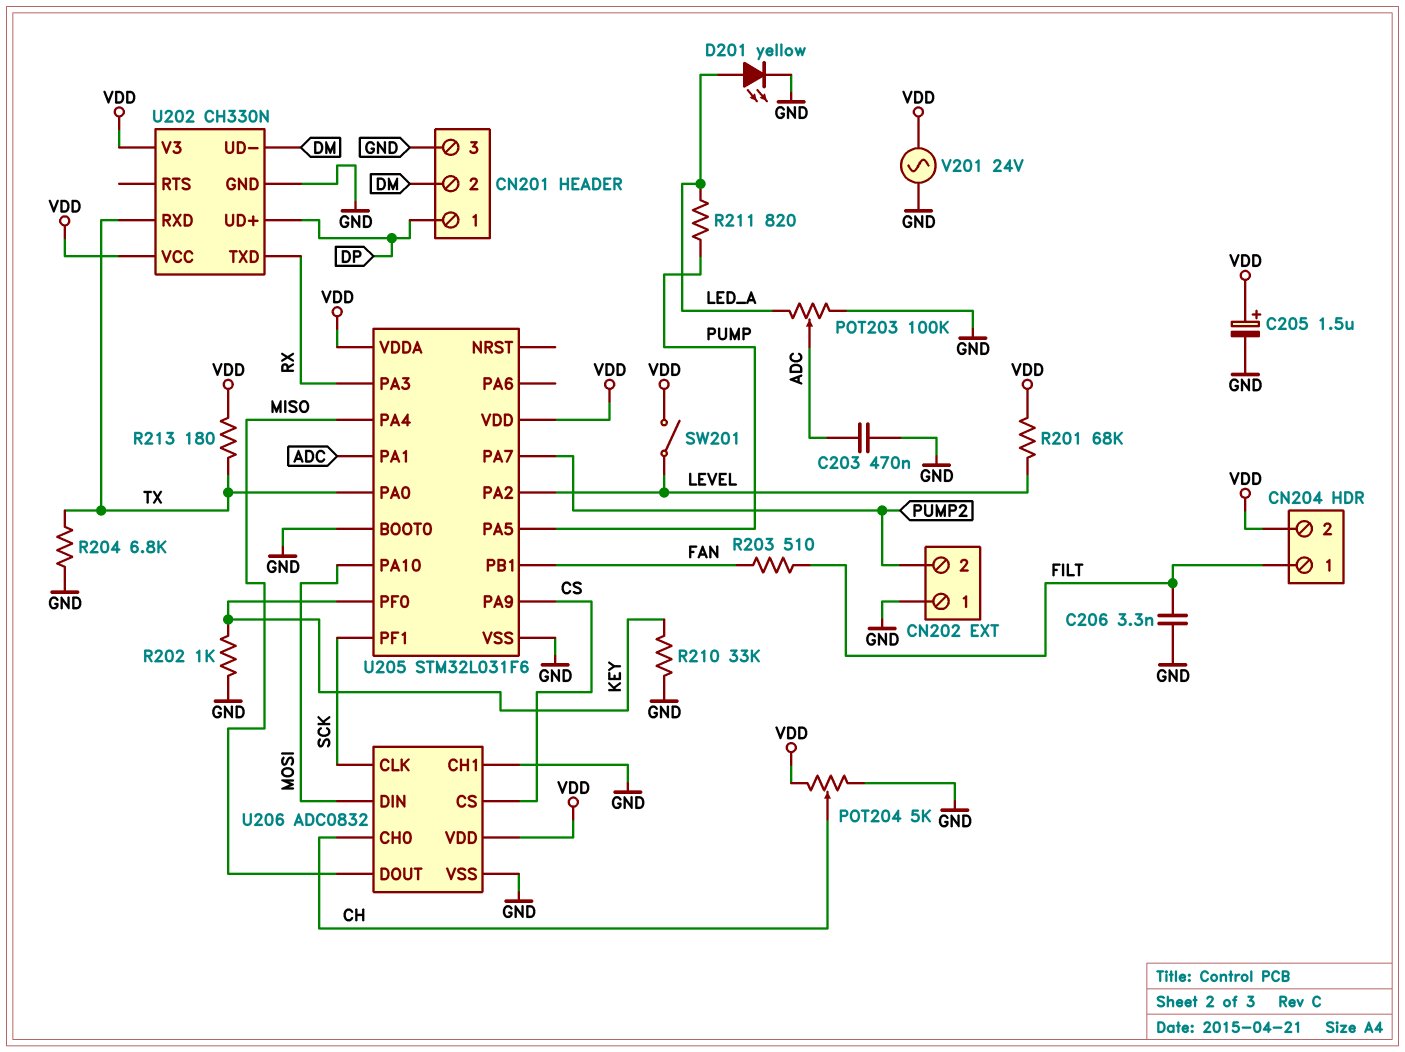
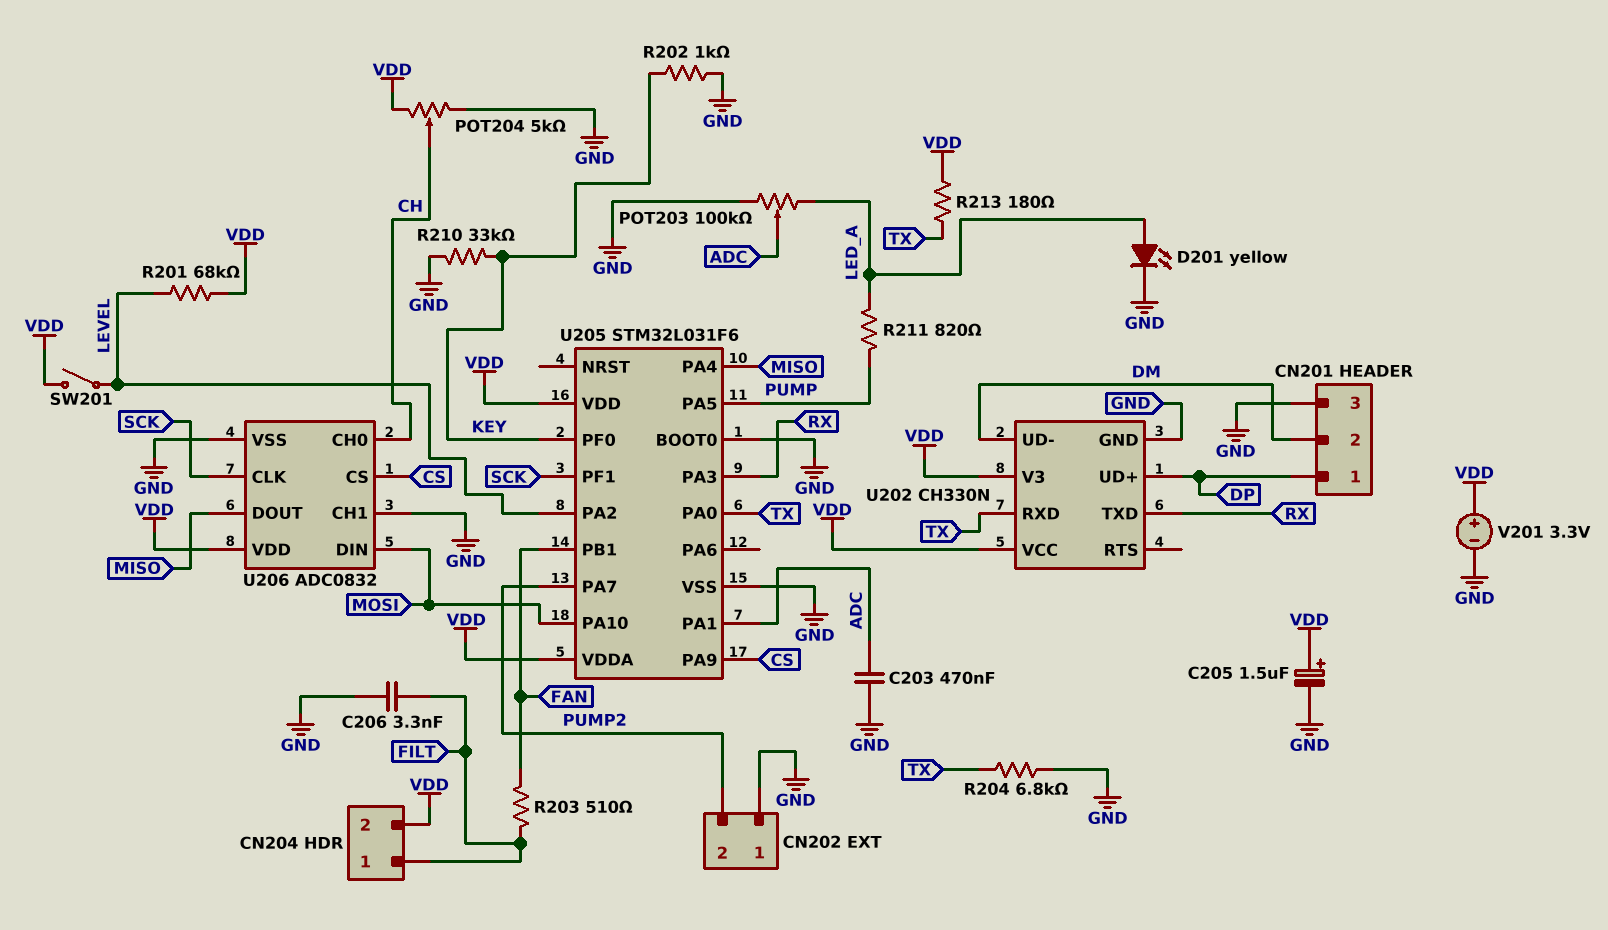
V201: AC 24V (GND, VDD) -> 3.3V (plus VDD, minus GND)

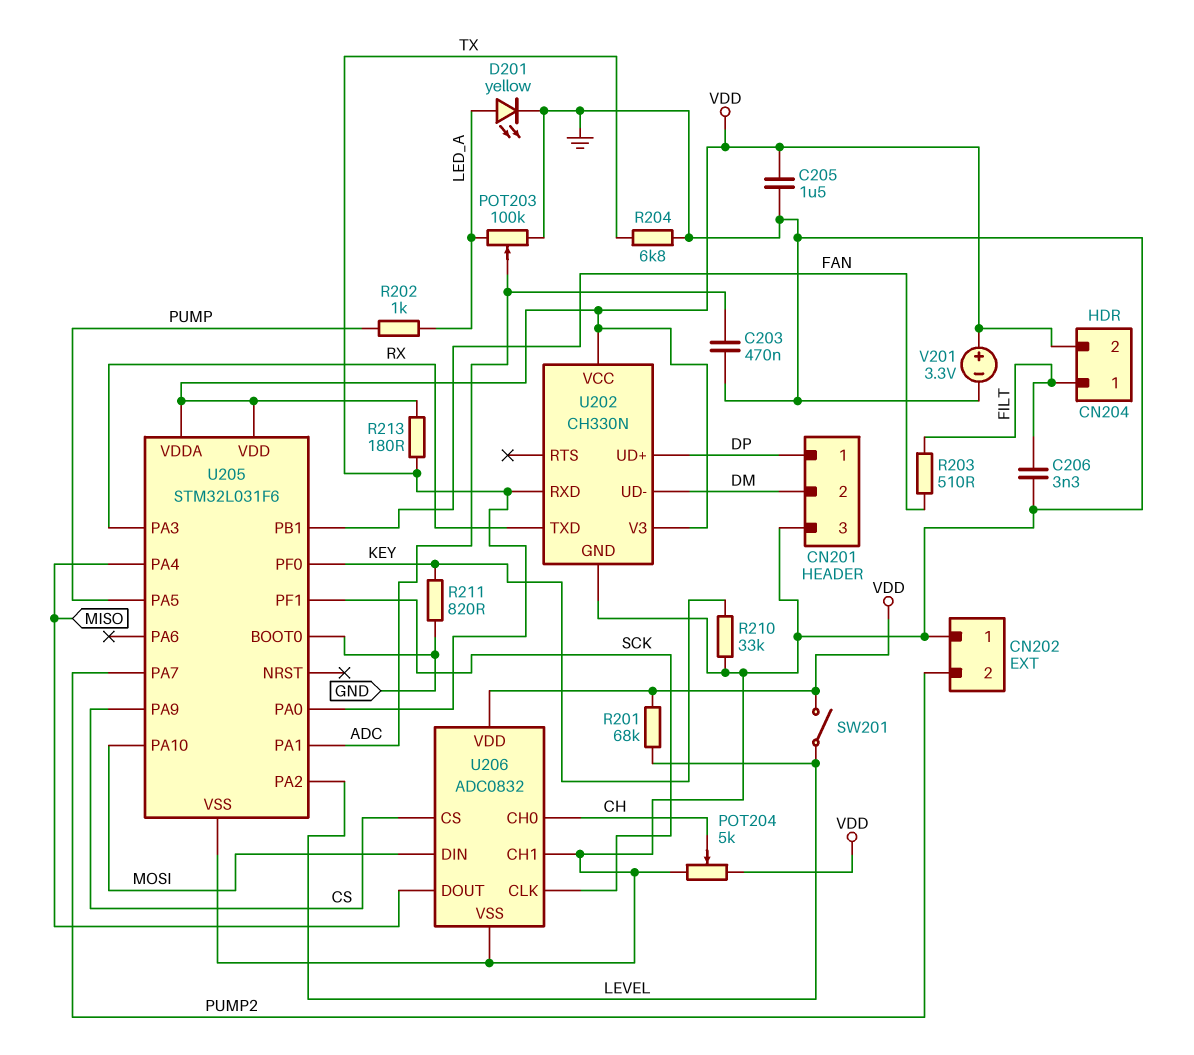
C205: 1.5uF (plus VDD, minus GND) -> 1.5uF (GND, VDD)
R202: 1k (GND, KEY) -> 1k (LED_A, PUMP)
R211: 820 (LED_A, PUMP) -> 820 (GND, KEY)

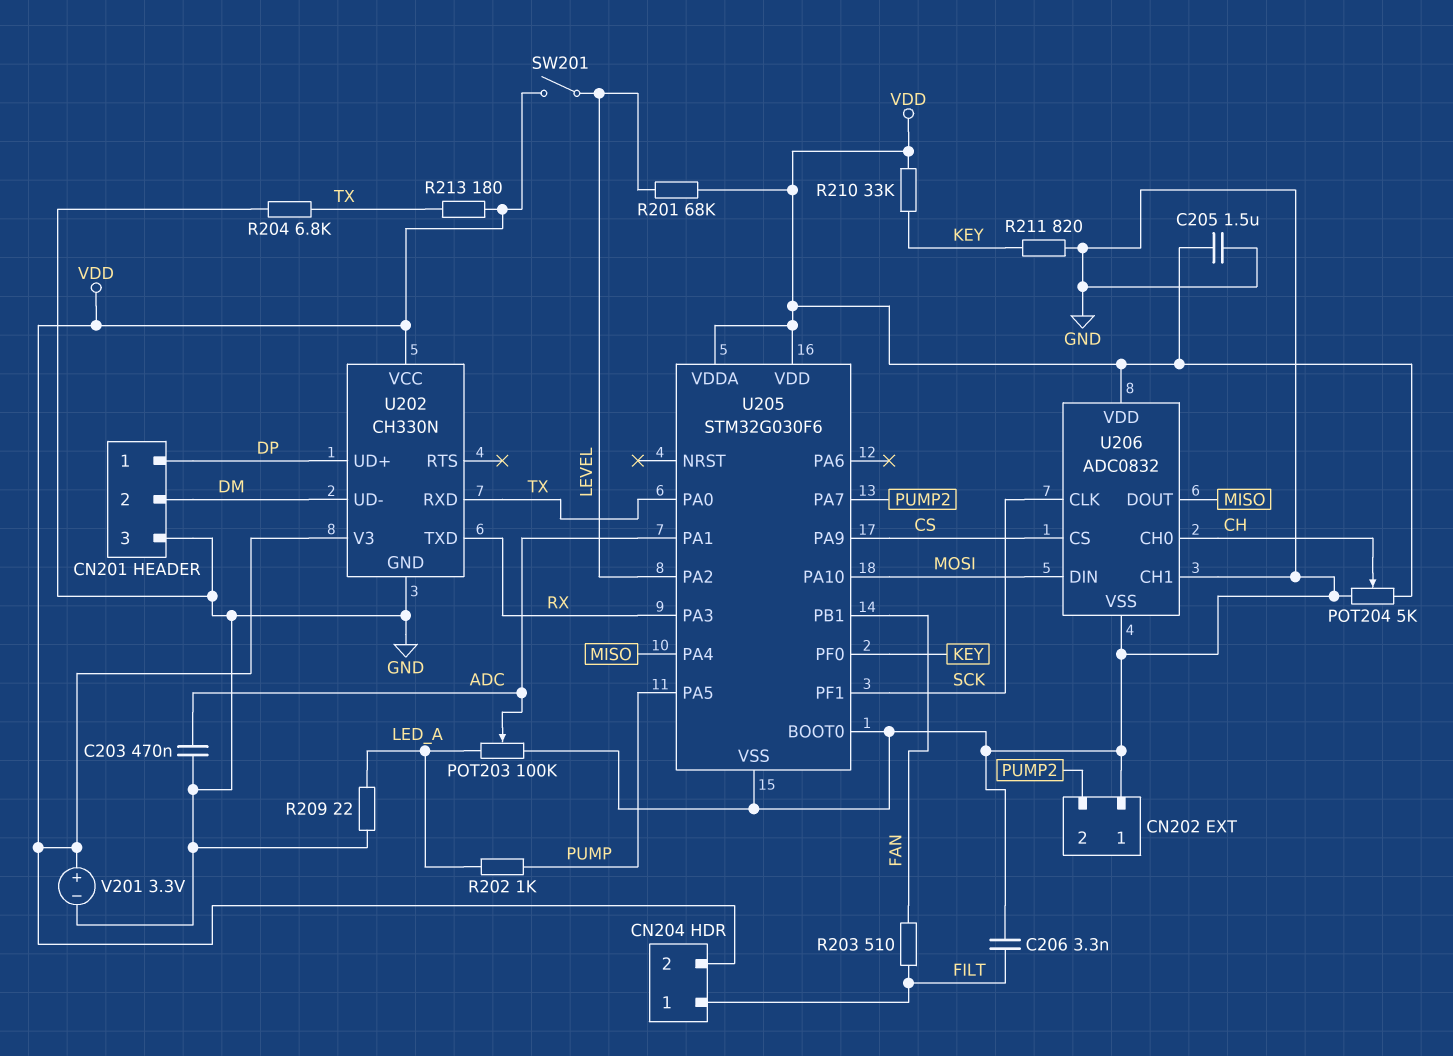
D201: LED yellow (A LED_A, K GND) -> none
R209: none -> 22 (GND, LED_A)
R210: 33k (GND, KEY) -> 33k (KEY, VDD)
U205: STM32L031F6 -> STM32G030F6

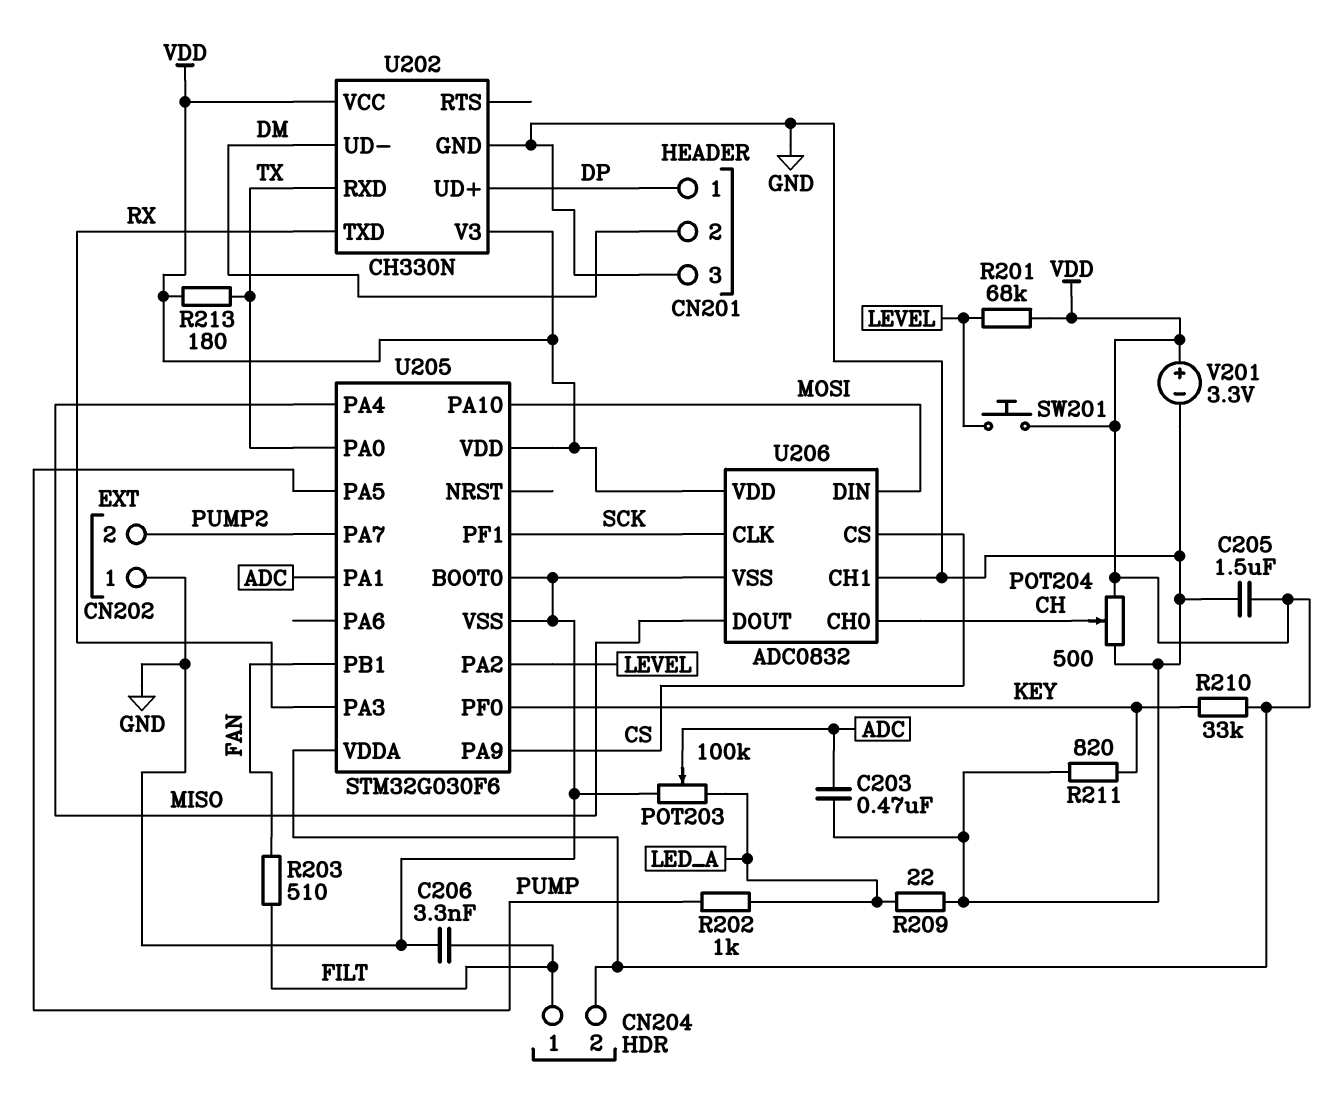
POT204: 5k (GND, VDD, wiper CH) -> 500 (GND, VDD, wiper CH)
R204: 6.8k (GND, TX) -> none
SW201: switch (LEVEL, VDD) -> button (LEVEL, VDD)

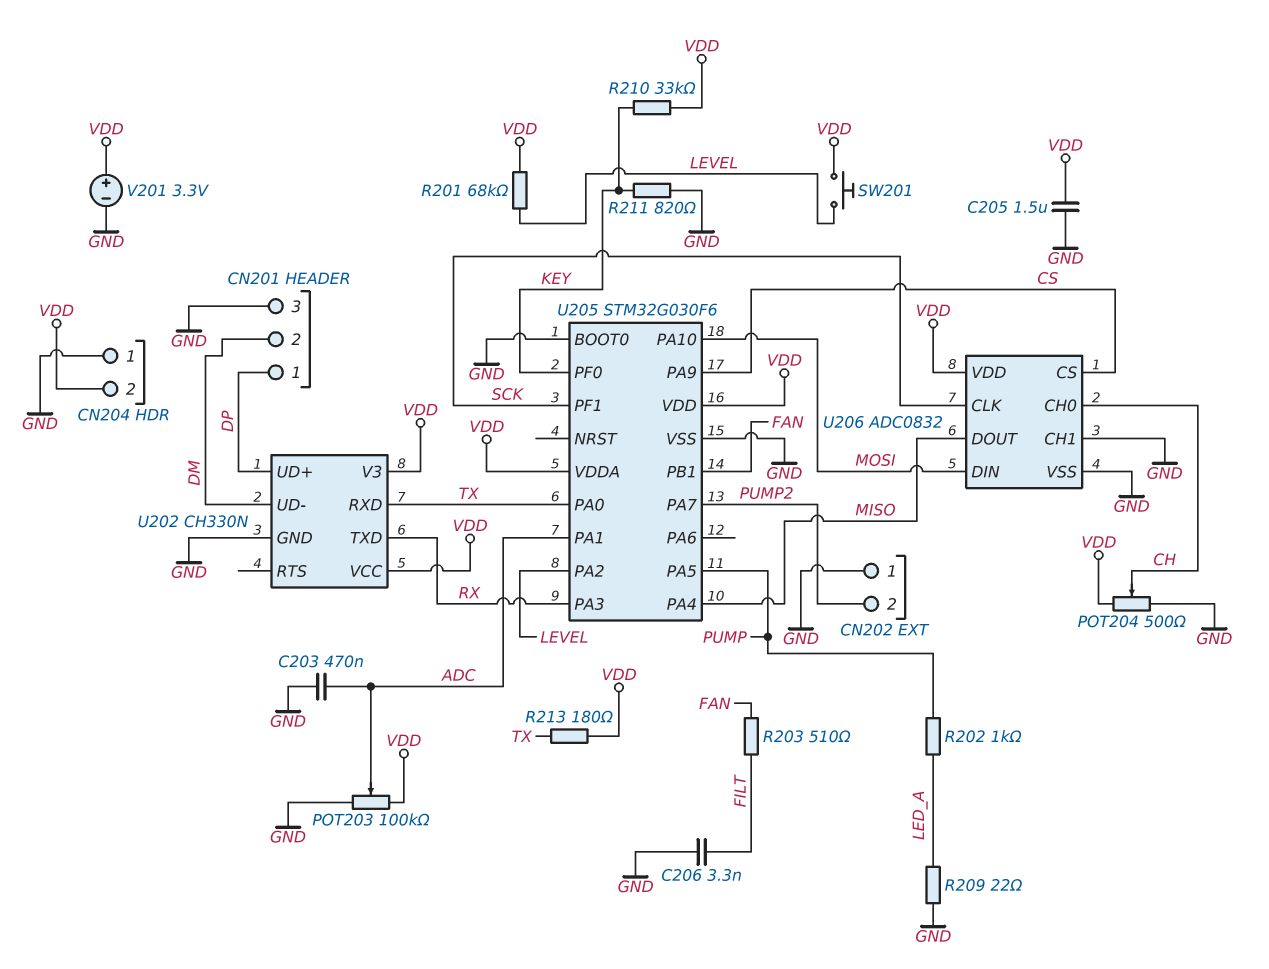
CN204 pin 1: FILT -> GND
POT203: 100k (GND, LED_A, wiper ADC) -> 100k (GND, VDD, wiper ADC)

